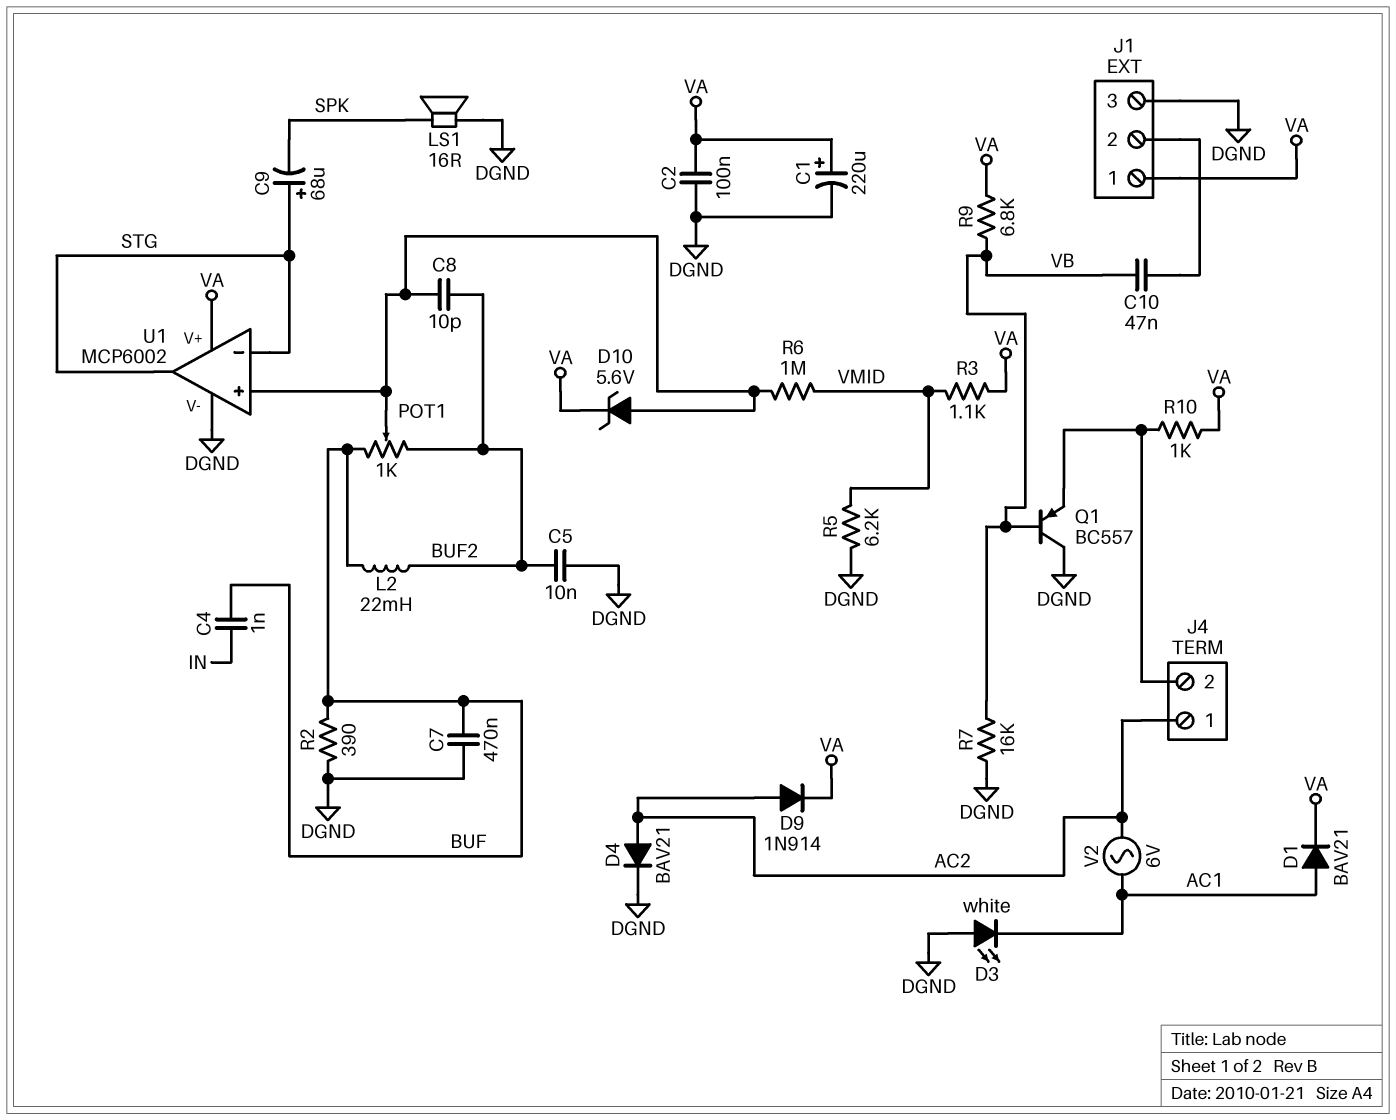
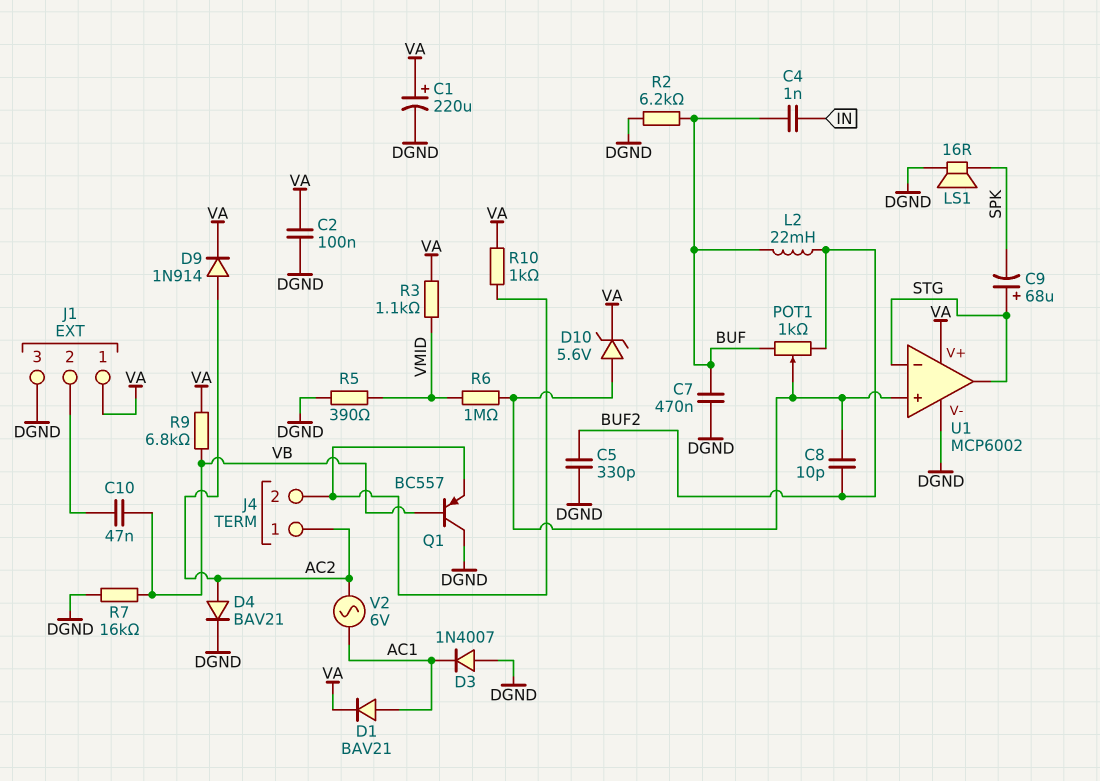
C5: 10nF (BUF2, DGND) -> 330pF (BUF2, DGND)
D3: LED white (A DGND, K AC1) -> diode 1N4007 (A DGND, K AC1)
R2: 390 (BUF, DGND) -> 6.2k (BUF, DGND)
R5: 6.2k (DGND, VMID) -> 390 (DGND, VMID)

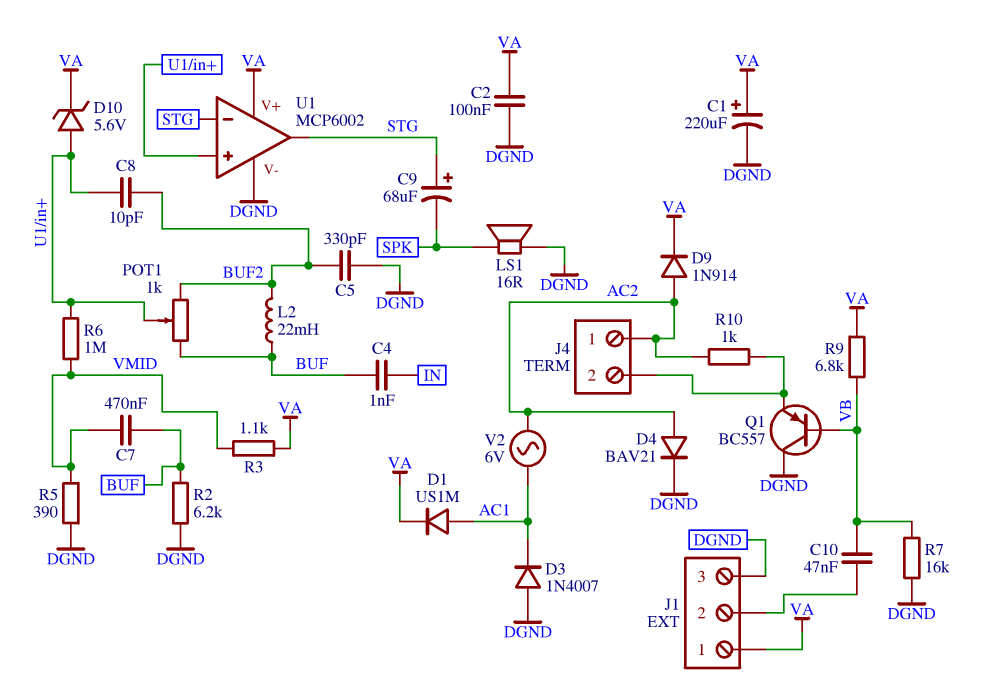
C7: 470nF (BUF, DGND) -> 470nF (BUF, VMID)
D1: diode BAV21 (A AC1, K VA) -> diode US1M (A AC1, K VA)
R10: 1k (J4/2, VA) -> 1k (AC2, J4/2)

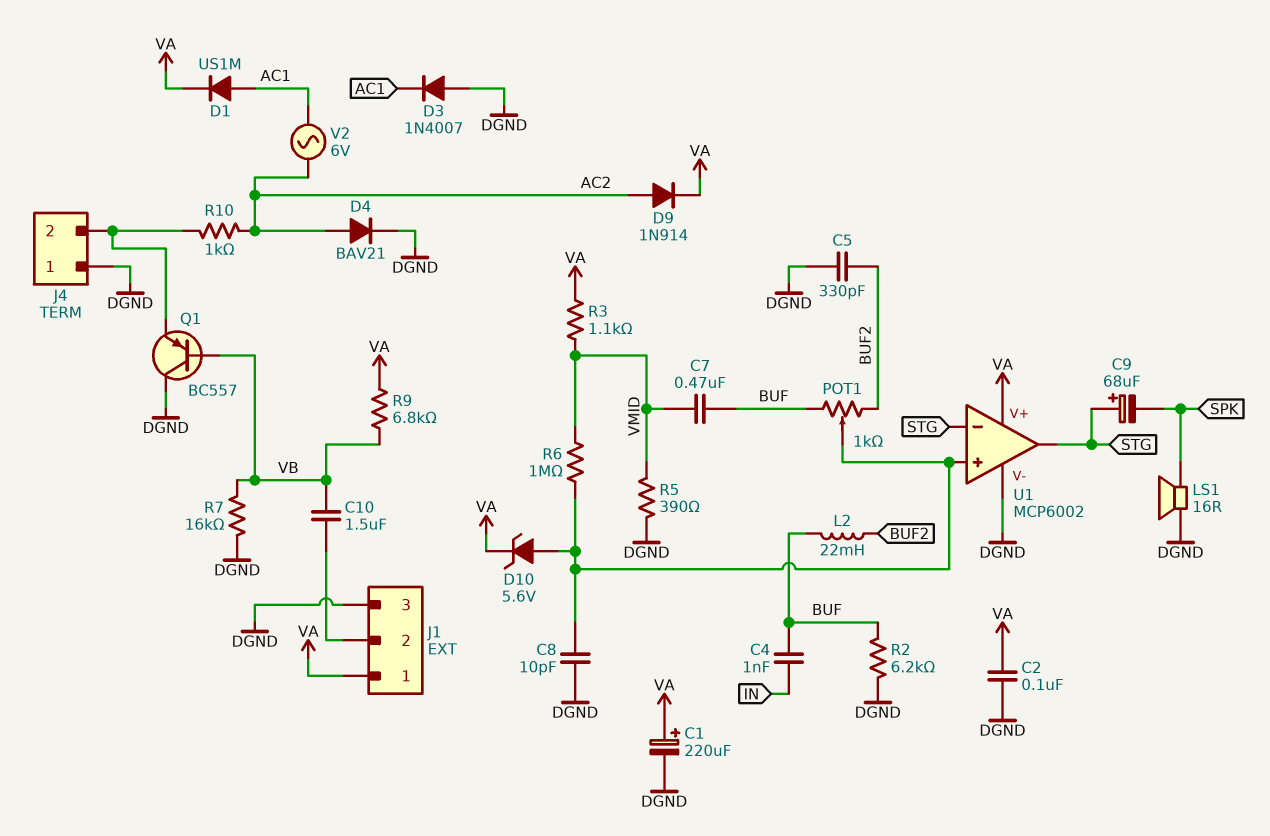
C8: 10pF (BUF2, U1/in+) -> 10pF (DGND, U1/in+)
C10: 47nF (J1/2, VB) -> 1.5uF (J1/2, VB)
J4 pin 1: AC2 -> DGND

